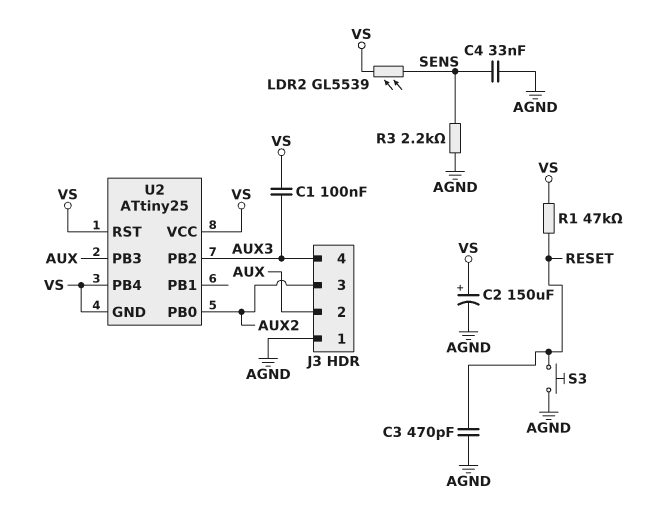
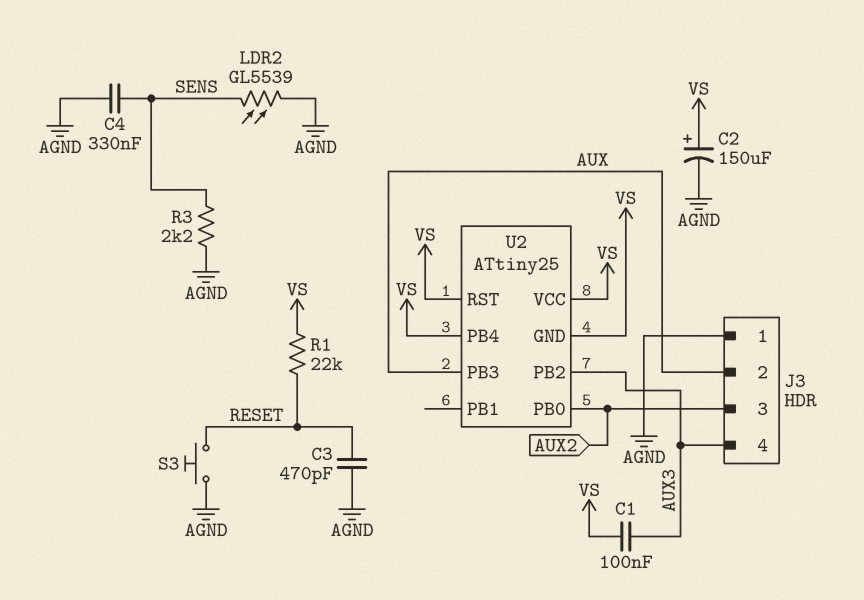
C4: 33nF (AGND, SENS) -> 330nF (AGND, SENS)
LDR2: GL5539 (SENS, VS) -> GL5539 (AGND, SENS)
R1: 47k (RESET, VS) -> 22k (RESET, VS)

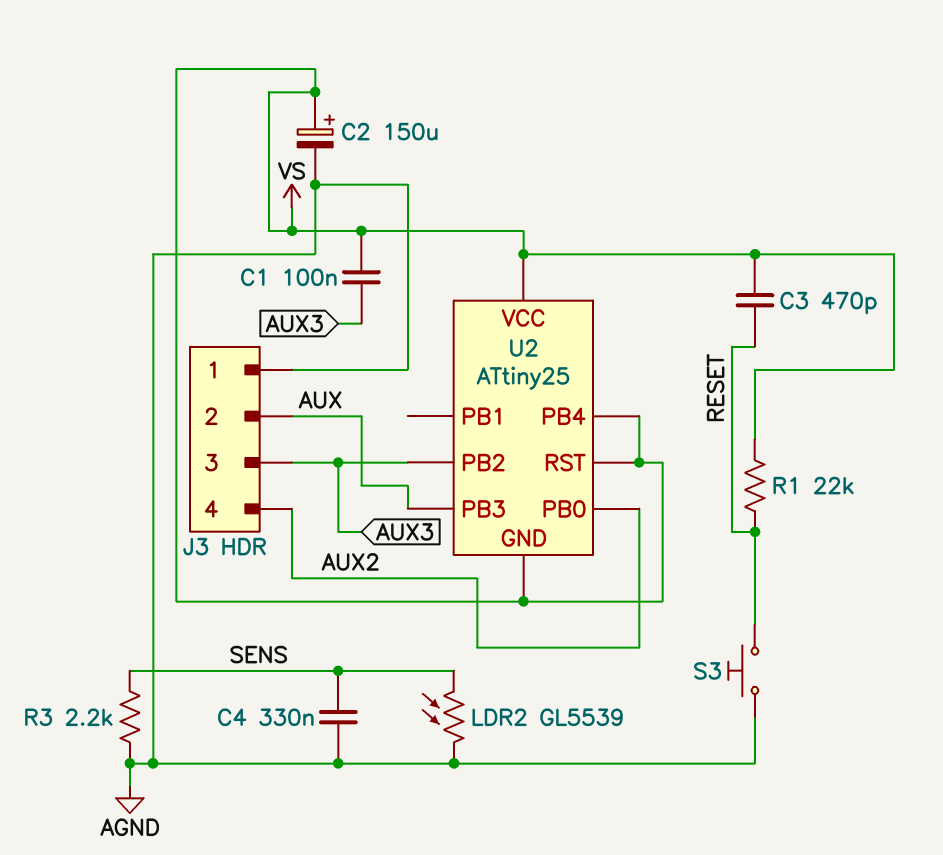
C3: 470pF (AGND, RESET) -> 470pF (RESET, VS)
J3 pin 3: AUX2 -> AUX3
J3 pin 4: AUX3 -> AUX2

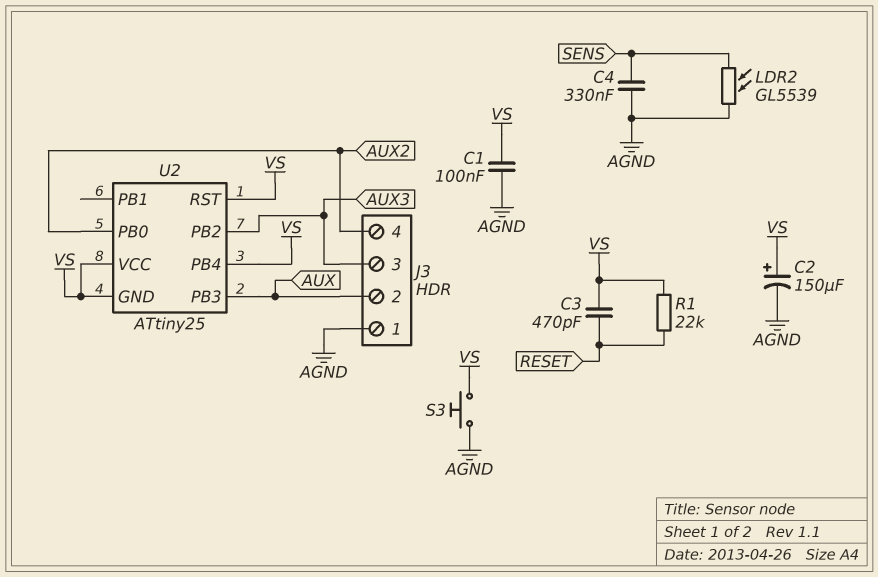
C1: 100nF (AUX3, VS) -> 100nF (AGND, VS)
R3: 2.2k (AGND, SENS) -> none
S3: button (AGND, RESET) -> button (AGND, VS)

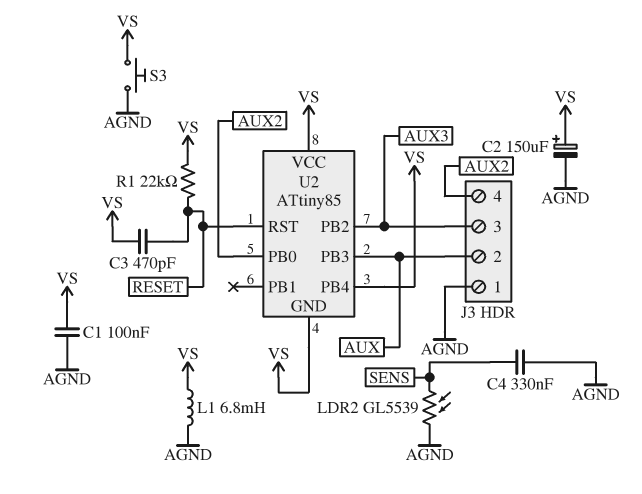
L1: none -> 6.8mH (AGND, VS)
U2: ATtiny25 -> ATtiny85
U2 pin RST: VS -> RESET

